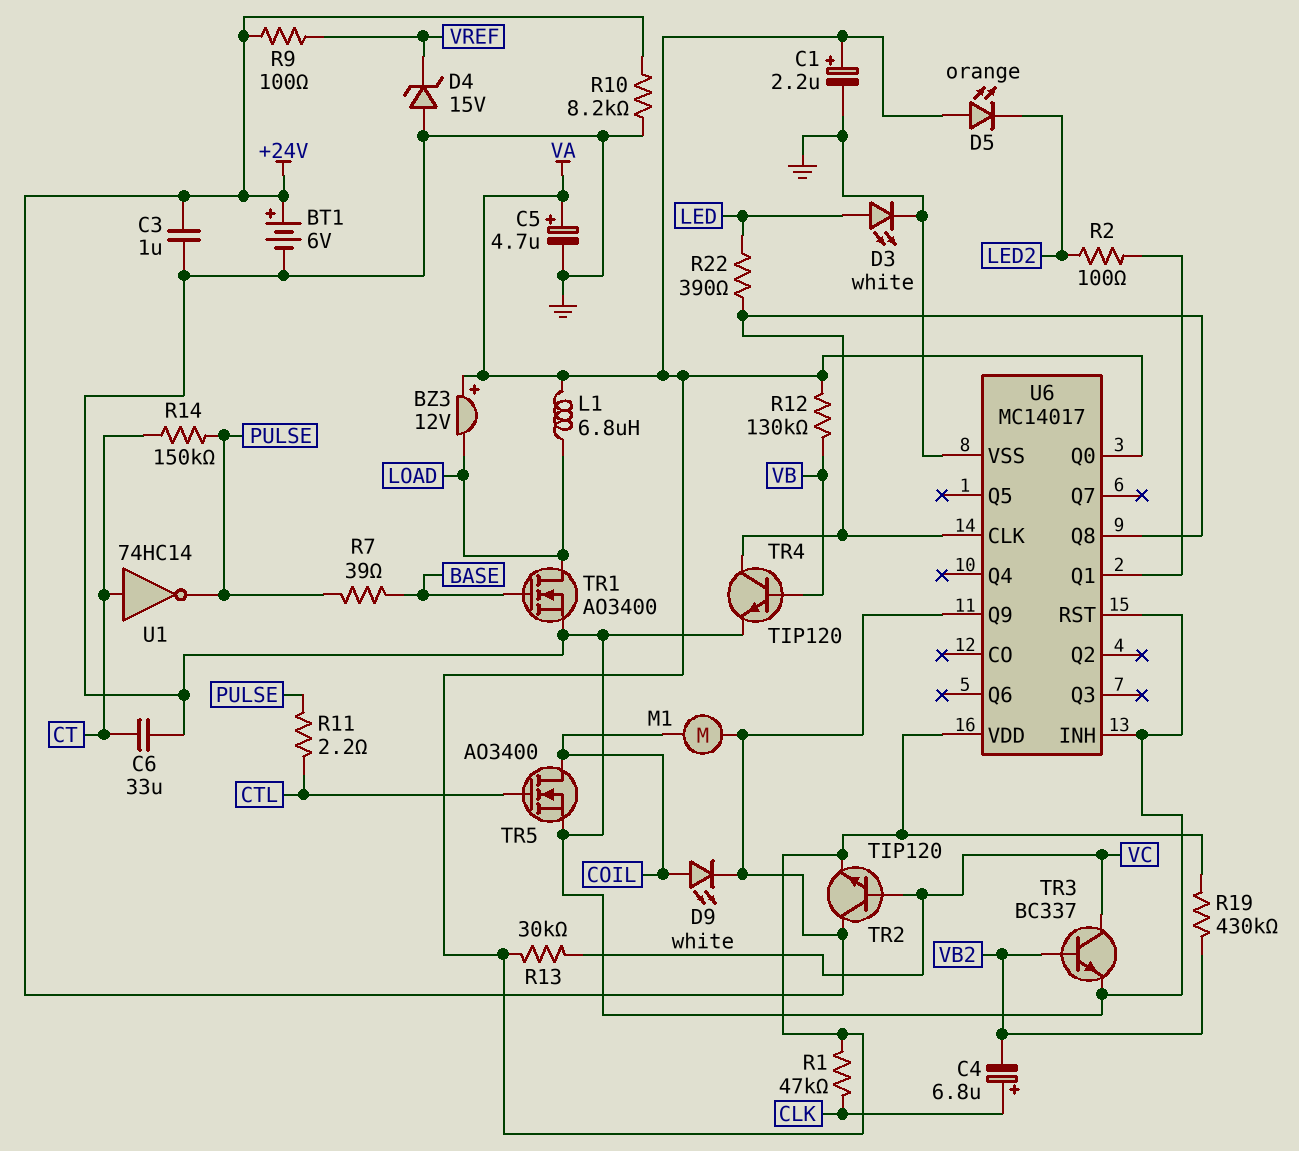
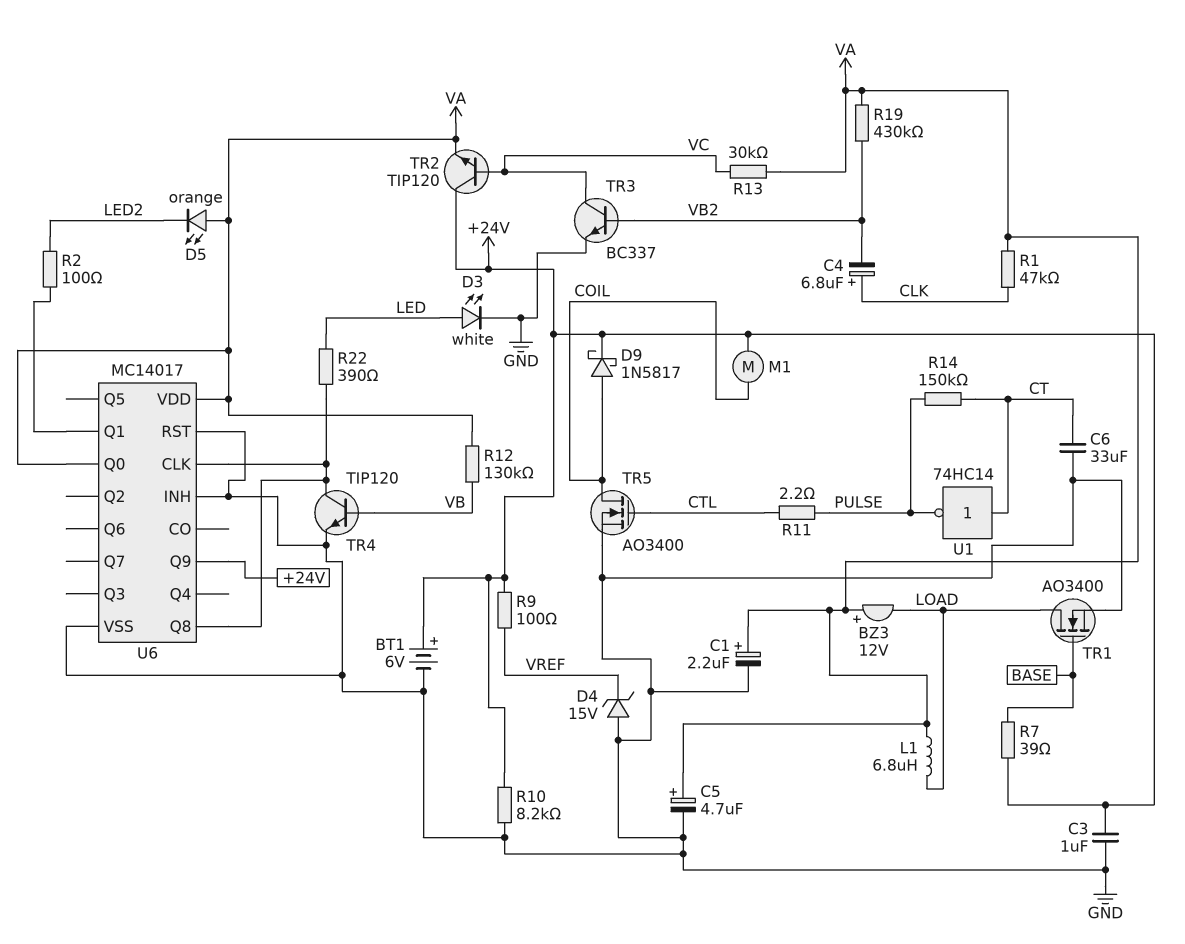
D9: LED white (A COIL, K +24V) -> schottky 1N5817 (A COIL, K +24V)
R7: 39 (BASE, PULSE) -> 39 (+24V, BASE)

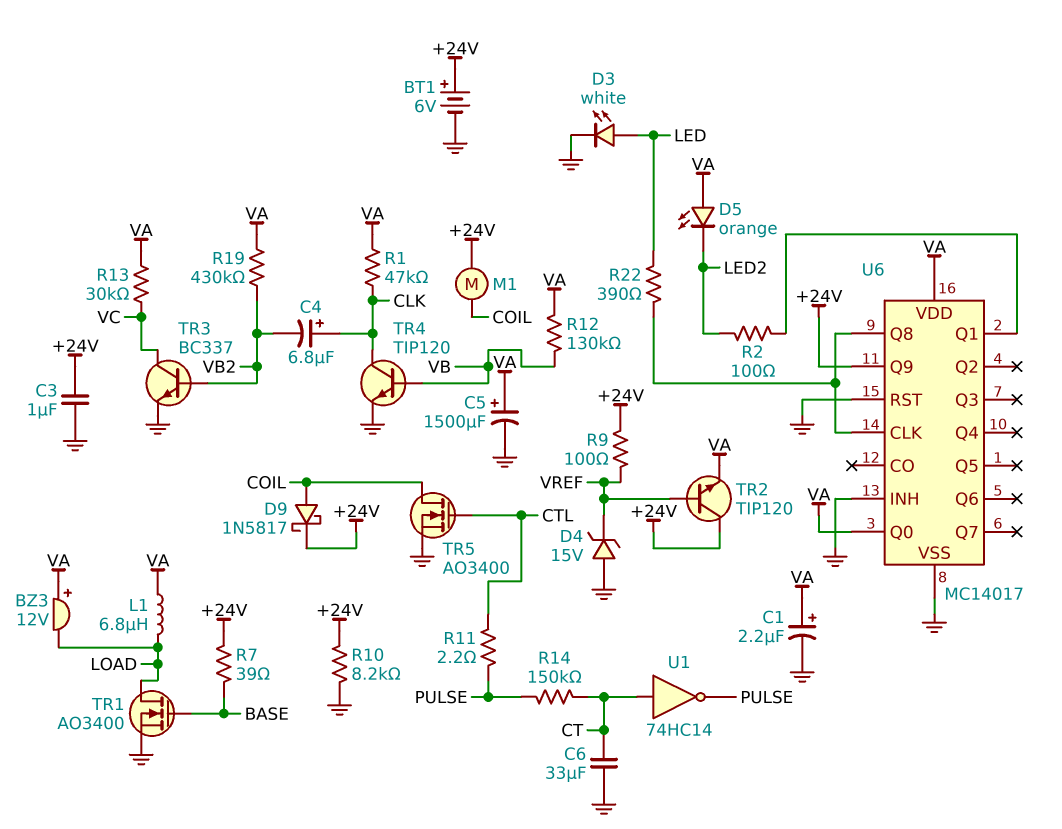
C5: 4.7uF (plus VA, minus GND) -> 1500uF (plus VA, minus GND)
TR2: NPN TIP120 (B VC, C +24V, E VA) -> NPN TIP120 (B VREF, C +24V, E VA)
TR4: NPN TIP120 (B VB, C U6/CLK, E GND) -> NPN TIP120 (B VB, C CLK, E GND)

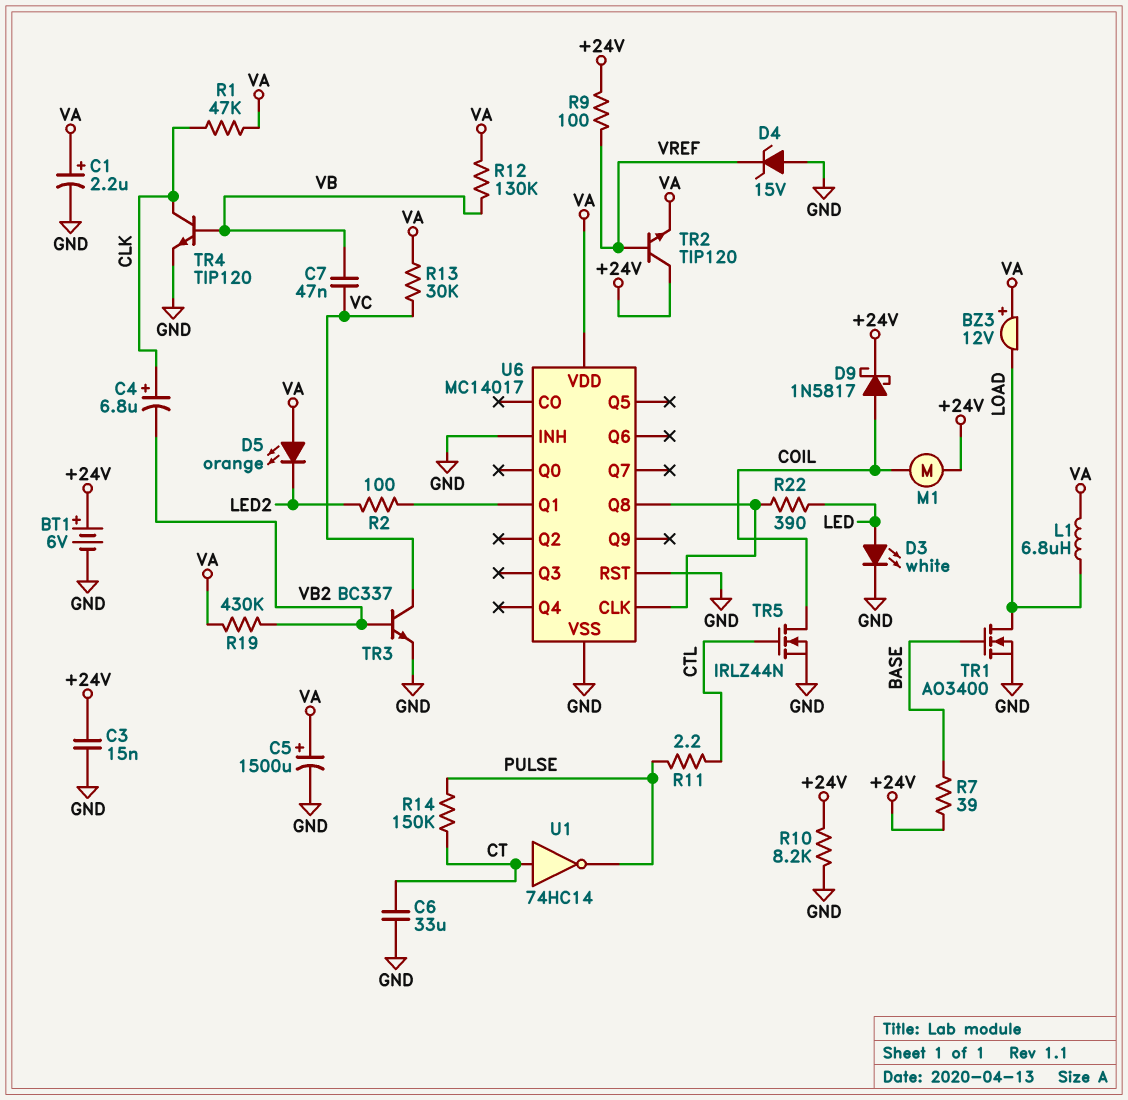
C3: 1uF (+24V, GND) -> 15nF (+24V, GND)
C7: none -> 47nF (VB, VC)
TR5: NMOS AO3400 (G CTL, D COIL, S GND) -> NMOS IRLZ44N (G CTL, D COIL, S GND)
U6 pin Q0: VA -> none
U6 pin Q9: +24V -> none

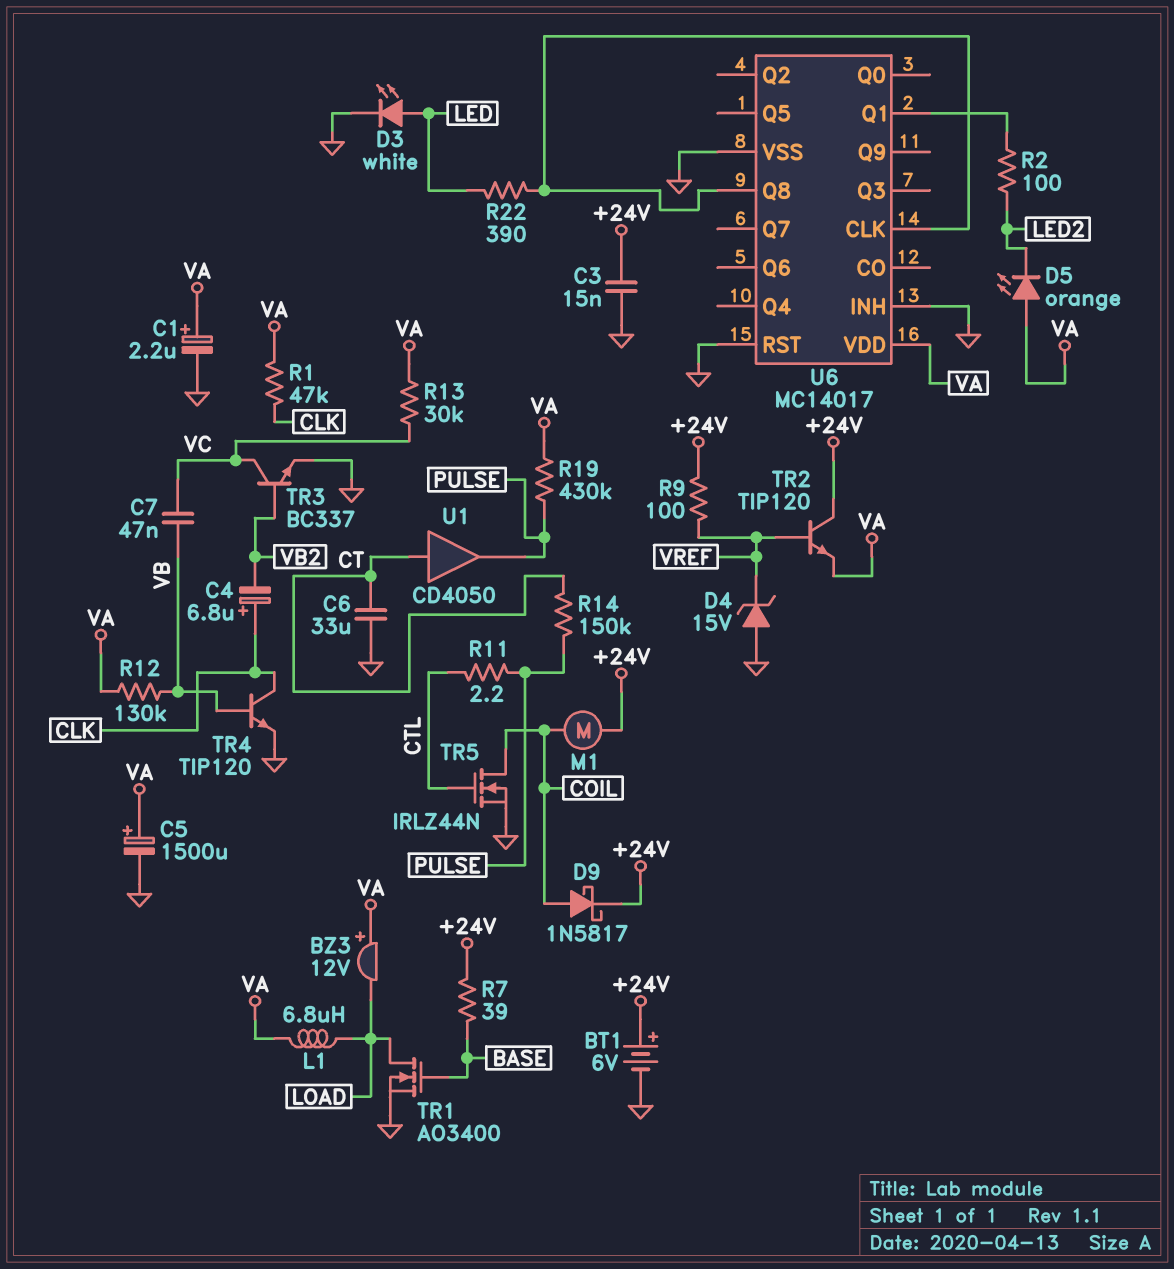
R10: 8.2k (+24V, GND) -> none
R19: 430k (VA, VB2) -> 430k (PULSE, VA)
U1: NOT 74HC14 (in CT, out PULSE) -> buffer CD4050 (in CT, out PULSE)

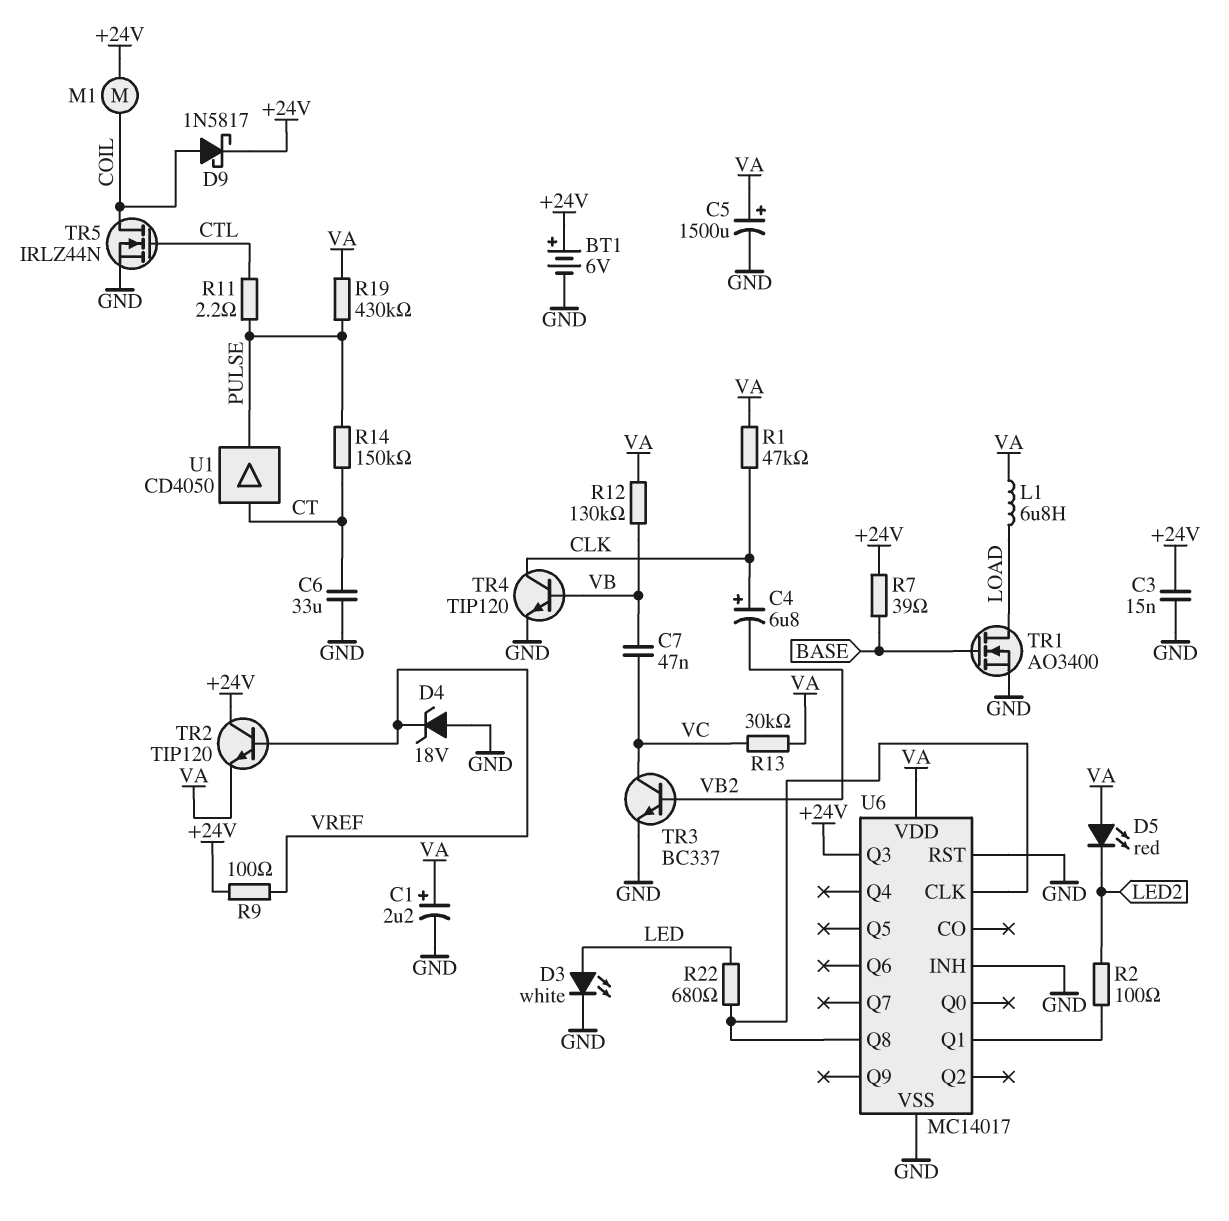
BZ3: buzzer 12V (plus VA, minus LOAD) -> none
D4: zener 15V (A GND, K VREF) -> zener 18V (A GND, K VREF)
D5: LED orange (A VA, K LED2) -> LED red (A VA, K LED2)
R22: 390 (LED, U6/CLK) -> 680 (LED, U6/CLK)
U6 pin Q3: none -> +24V

